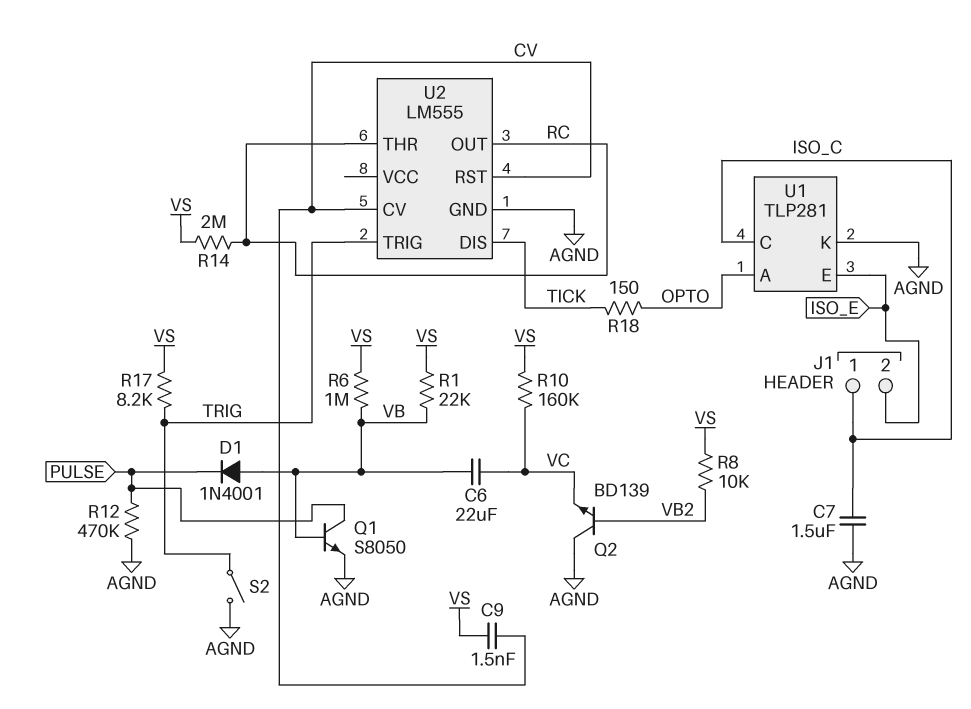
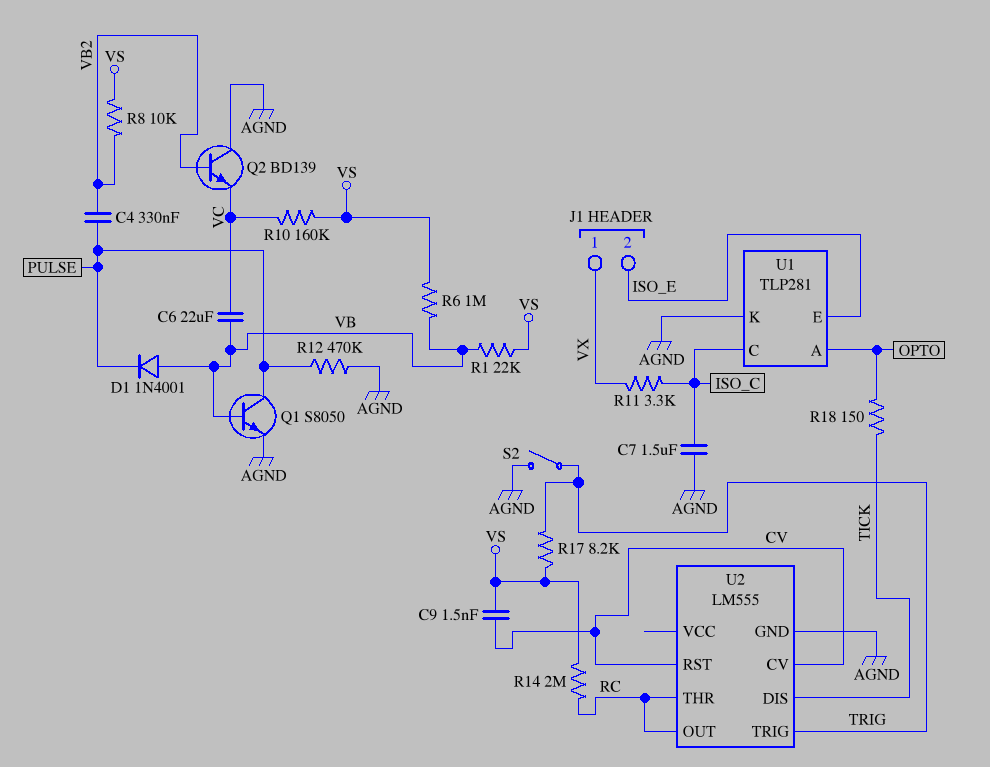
C4: none -> 330nF (PULSE, VB2)
J1 pin 1: ISO_C -> VX
R11: none -> 3.3k (ISO_C, VX)

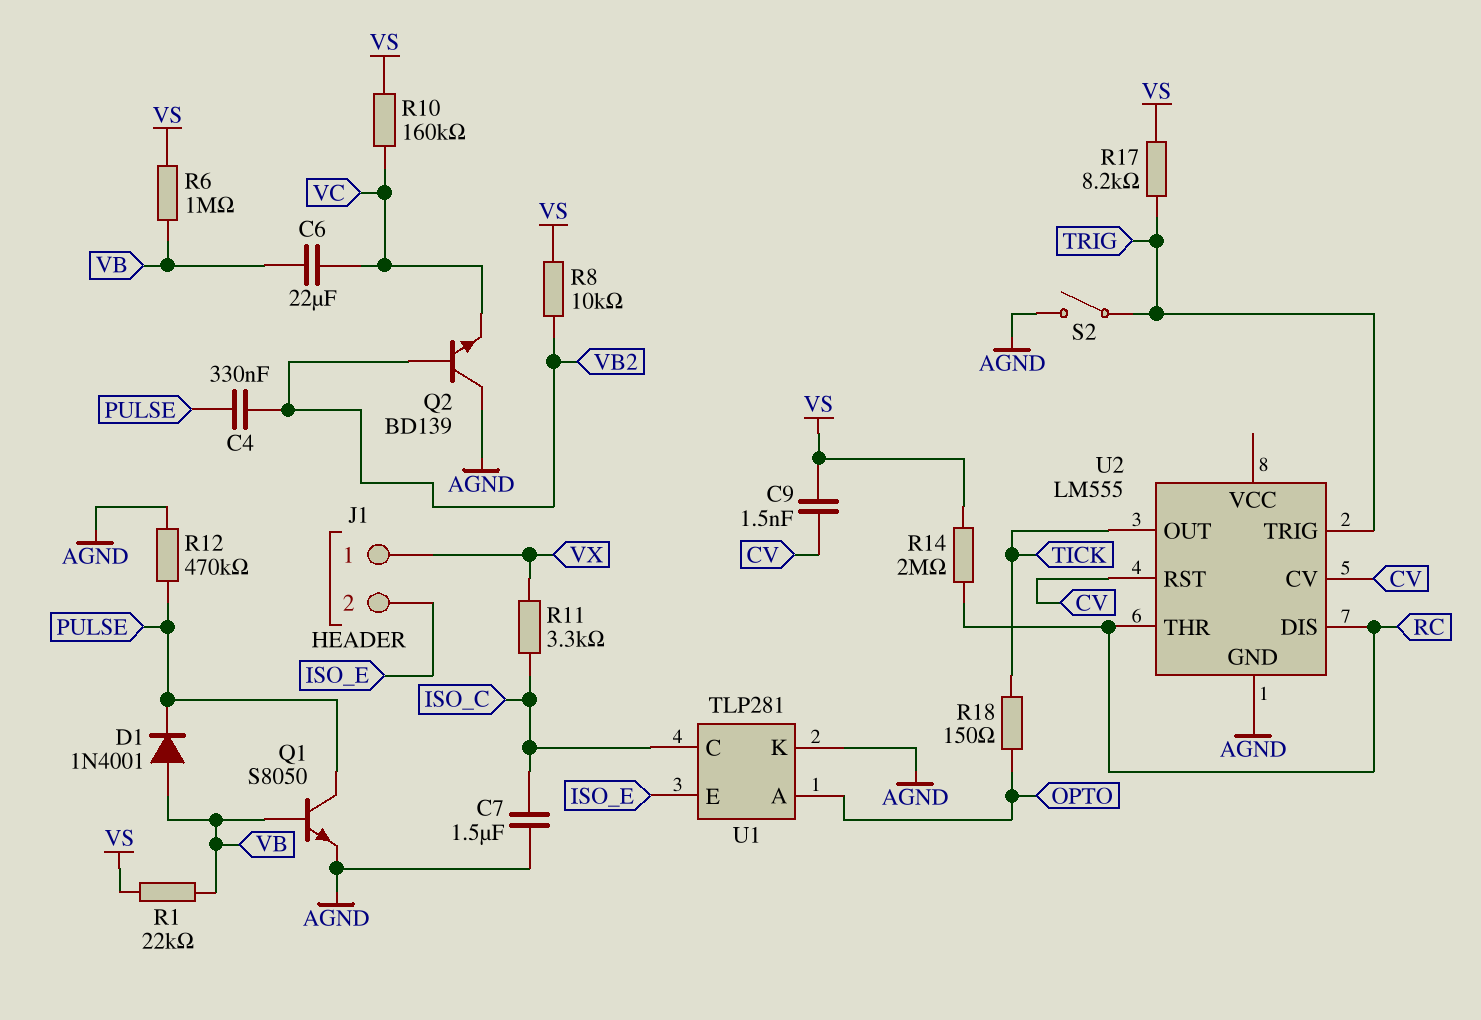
U2 pin DIS: TICK -> RC
U2 pin OUT: RC -> TICK

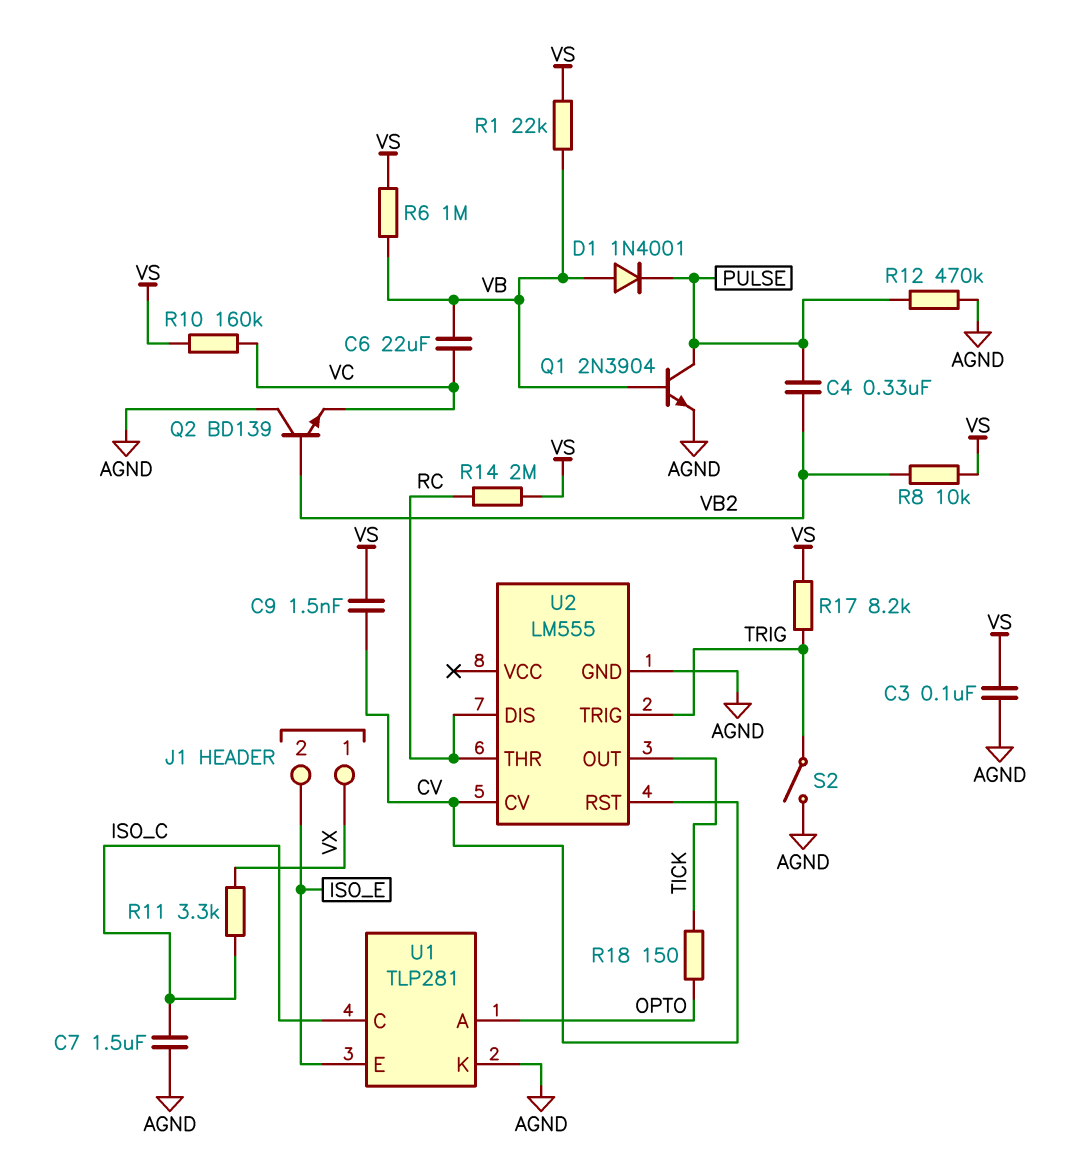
C3: none -> 100nF (AGND, VS)
Q1: NPN S8050 (B VB, C PULSE, E AGND) -> NPN 2N3904 (B VB, C PULSE, E AGND)

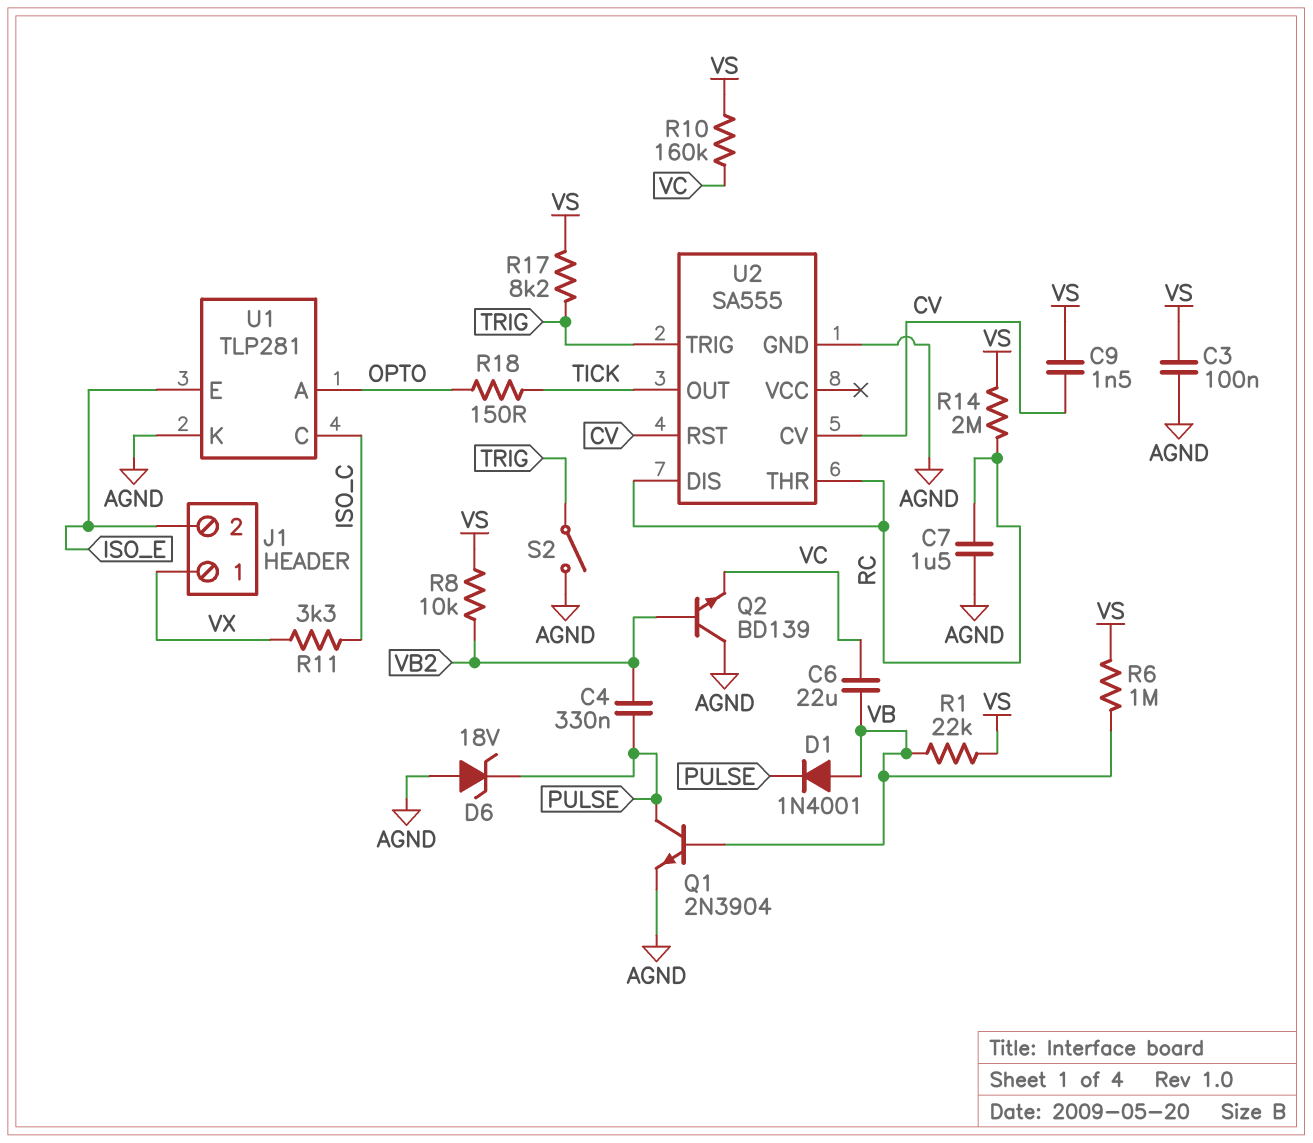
C7: 1.5uF (AGND, ISO_C) -> 1.5uF (AGND, RC)
D6: none -> zener 18V (A AGND, K PULSE)
R12: 470k (AGND, PULSE) -> none
U2: LM555 -> SA555

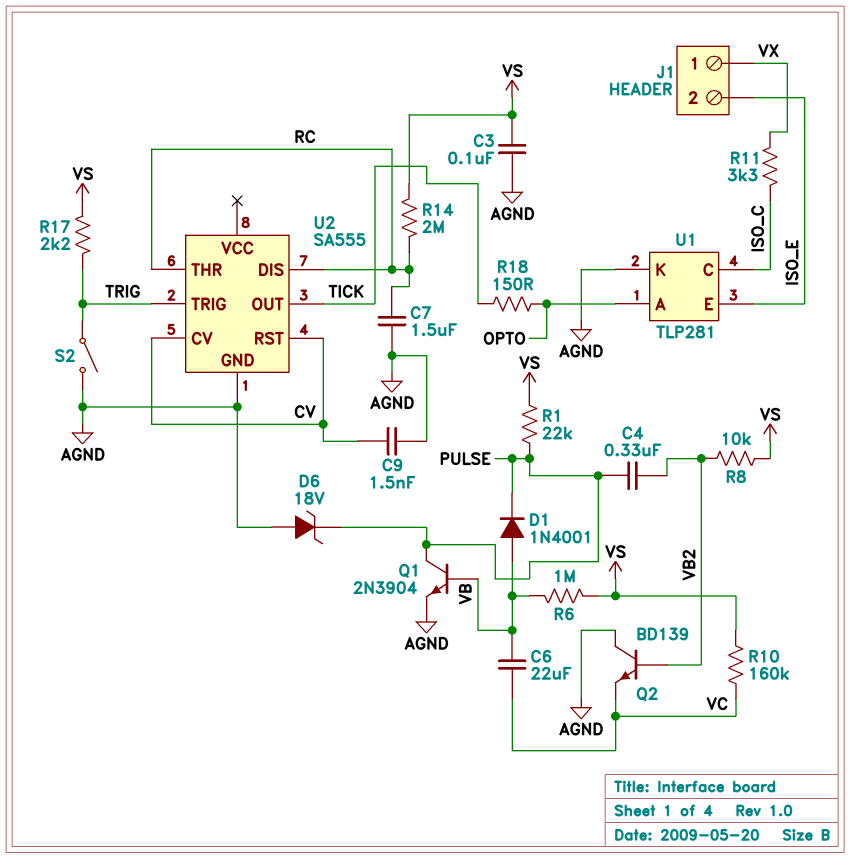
C9: 1.5nF (CV, VS) -> 1.5nF (AGND, CV)
R1: 22k (VB, VS) -> 22k (PULSE, VS)
R17: 8.2k (TRIG, VS) -> 2.2k (TRIG, VS)

